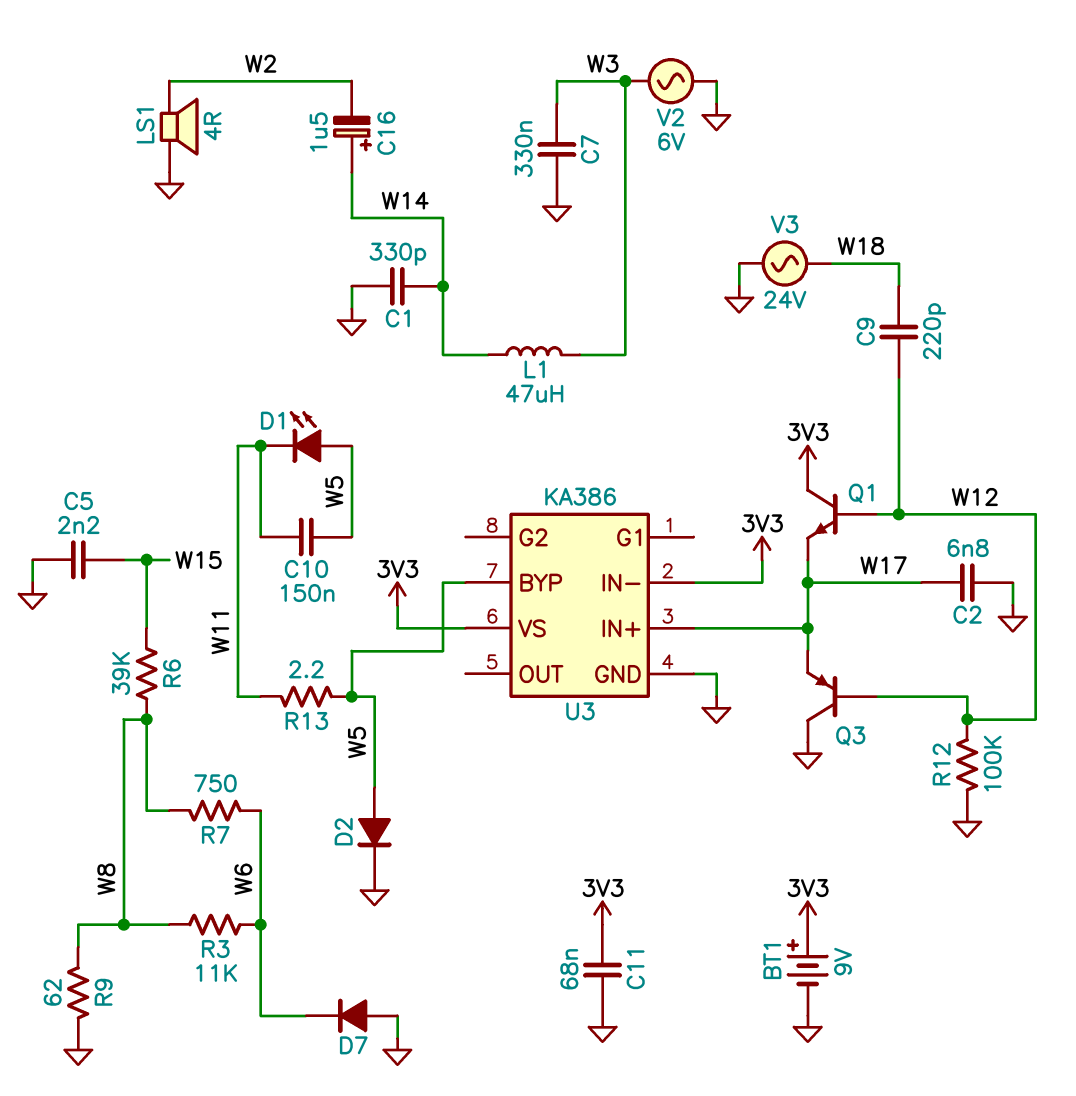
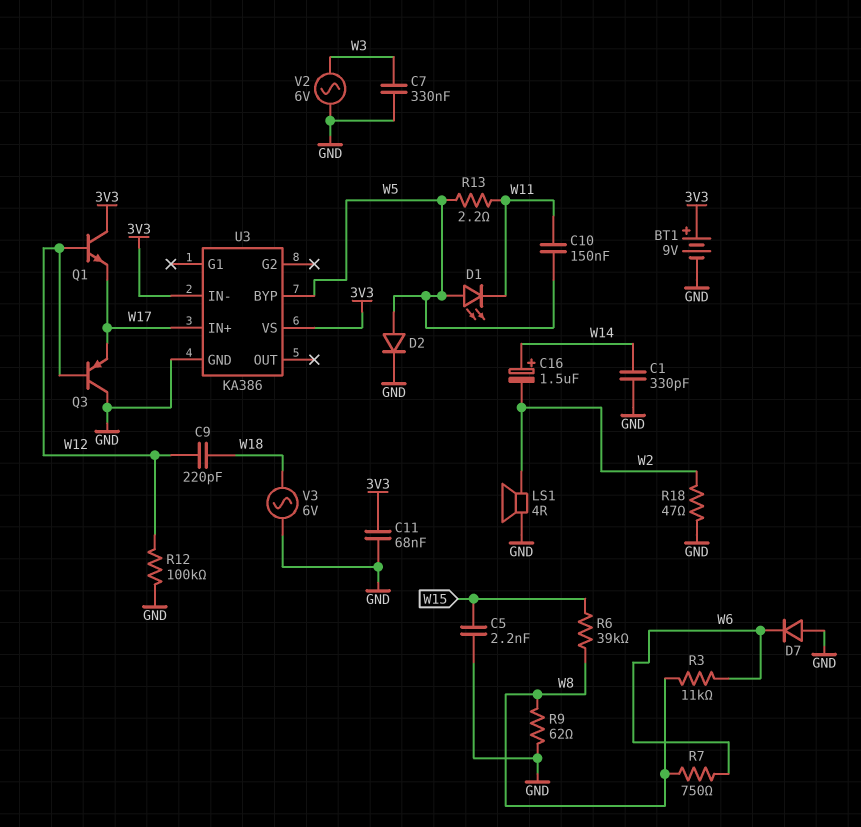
C2: 6.8nF (GND, W17) -> none
L1: 47uH (W3, W14) -> none
R18: none -> 47 (GND, W2)
V3: AC 24V (GND, W18) -> AC 6V (GND, W18)

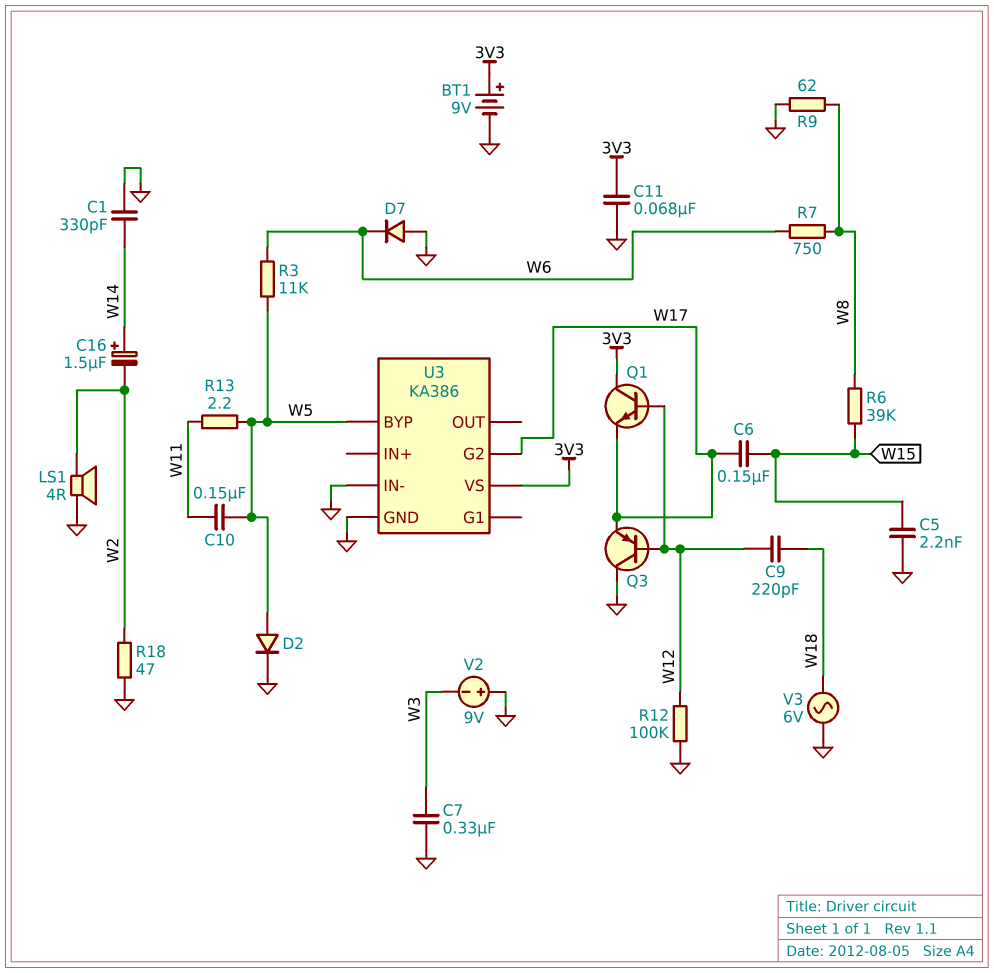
C6: none -> 150nF (W15, W17)
D1: LED (A W5, K W11) -> none
R3: 11k (W6, W8) -> 11k (W5, W6)
U3 pin G2: none -> W17
U3 pin IN+: W17 -> none
U3 pin IN-: 3V3 -> GND
V2: AC 6V (GND, W3) -> 9V (plus GND, minus W3)

